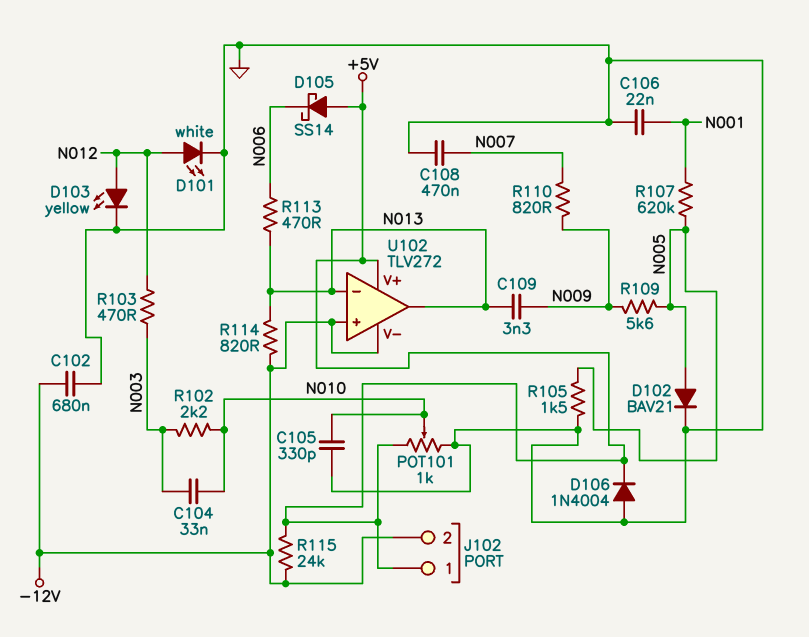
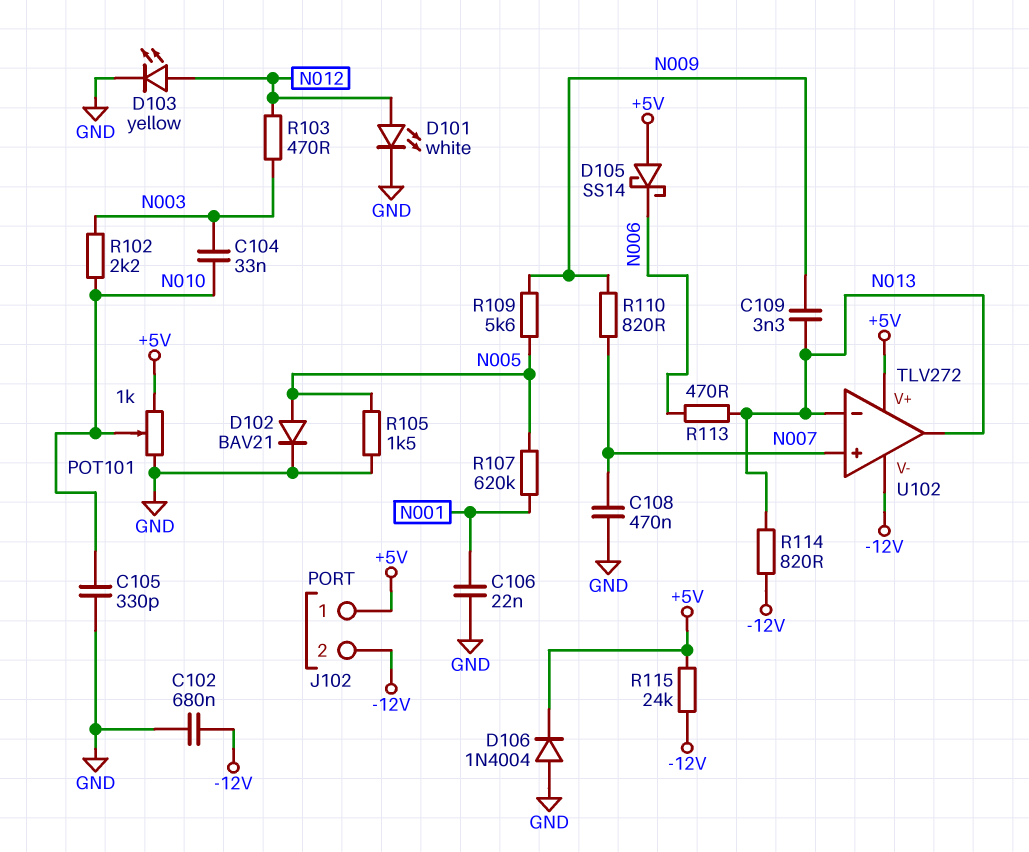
U102 pin in+: -12V -> N007

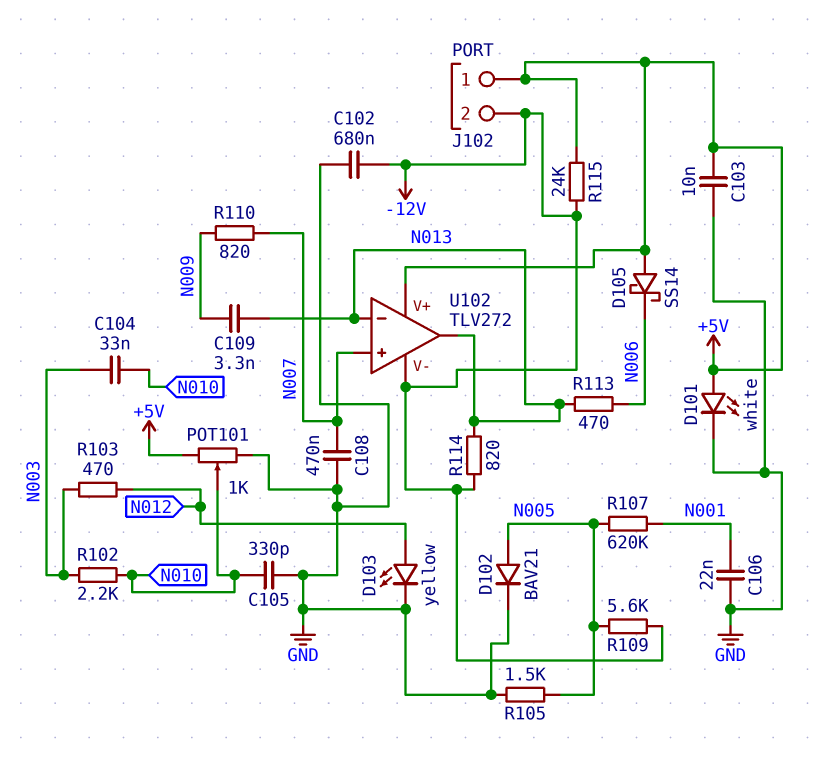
C103: none -> 10nF (+5V, GND)
D101: LED white (A N012, K GND) -> LED white (A +5V, K GND)
D106: diode 1N4004 (A GND, K +5V) -> none
R109: 5.6k (N005, N009) -> 5.6k (-12V, N005)

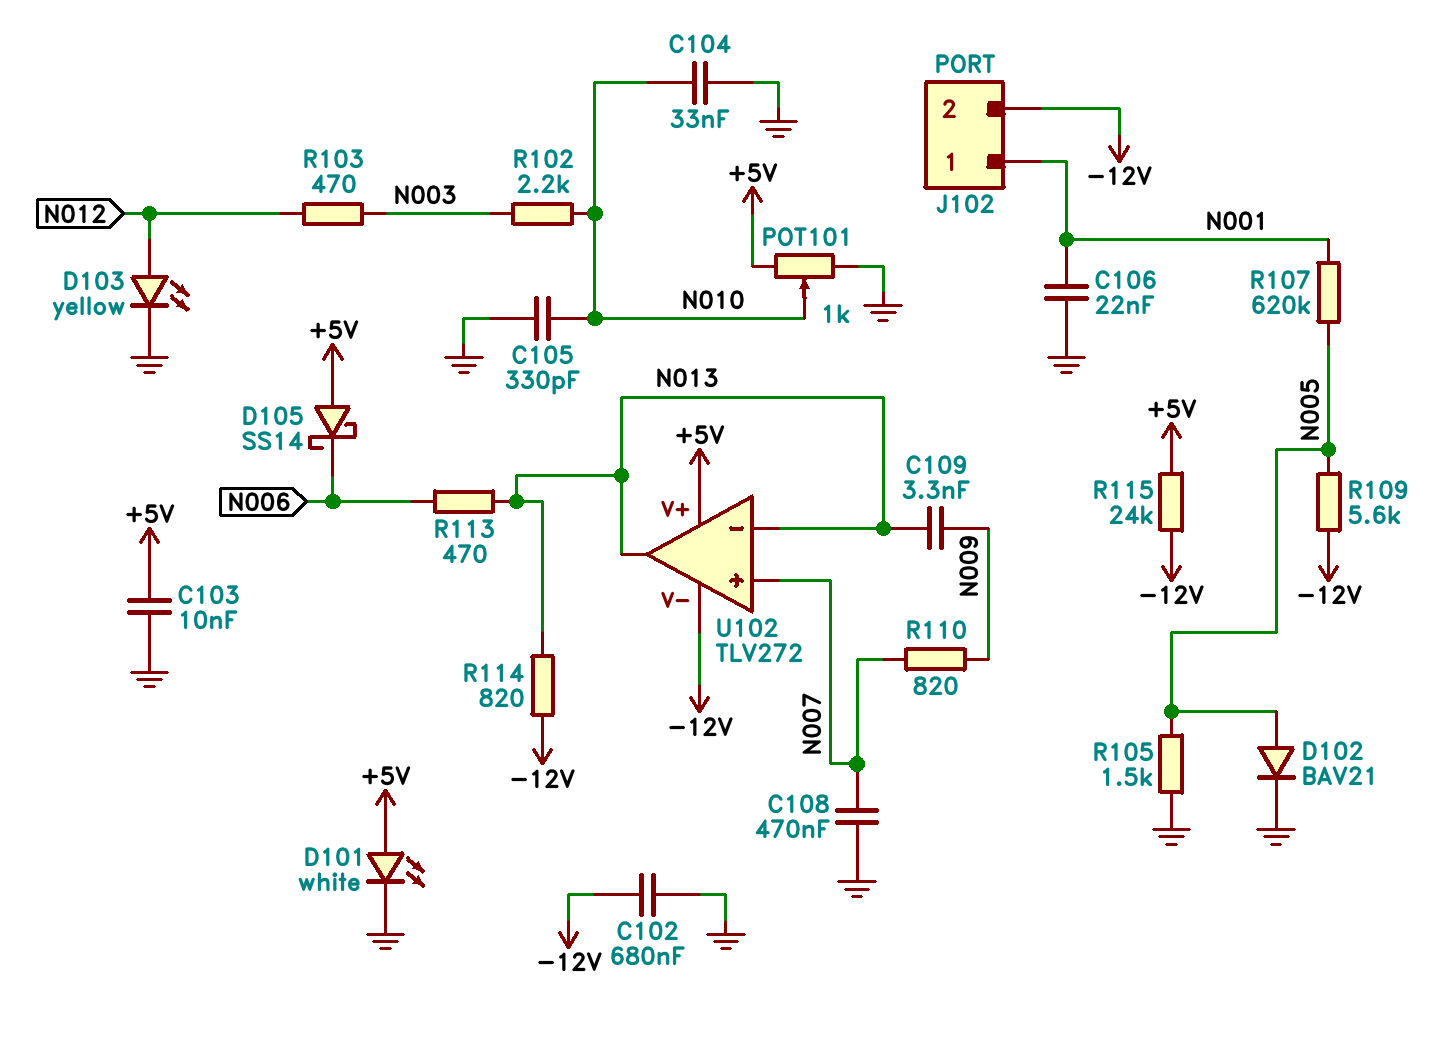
C104: 33nF (N003, N010) -> 33nF (GND, N010)
J102 pin 1: +5V -> N001

